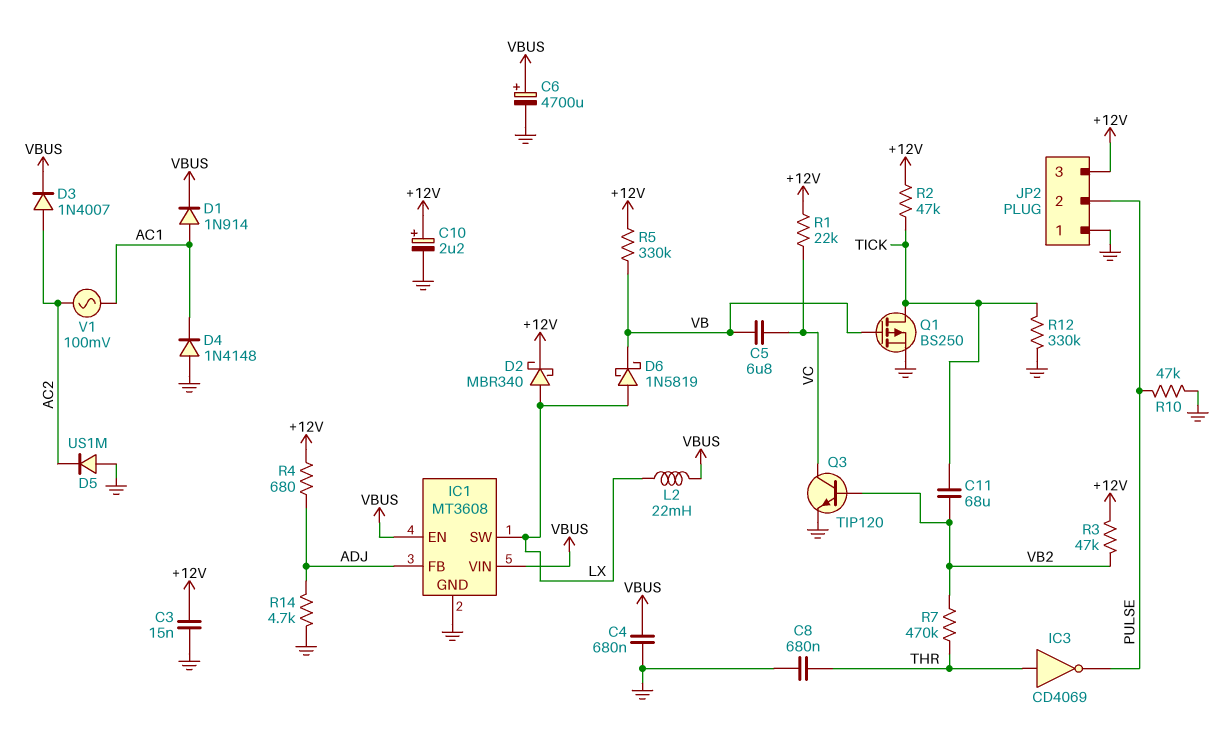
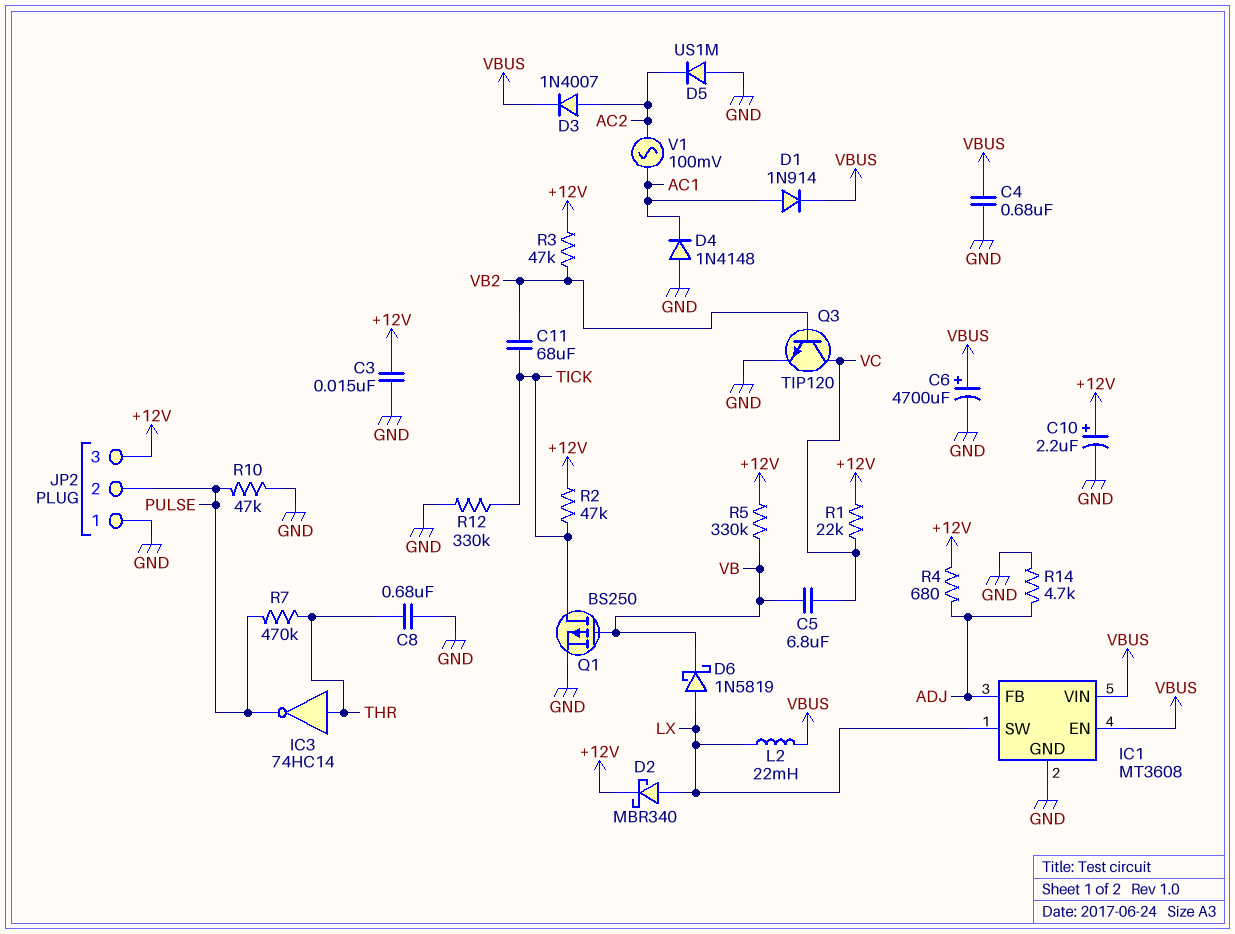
IC3: NOT CD4069 (in THR, out PULSE) -> NOT 74HC14 (in THR, out PULSE)
R7: 470k (THR, VB2) -> 470k (PULSE, THR)

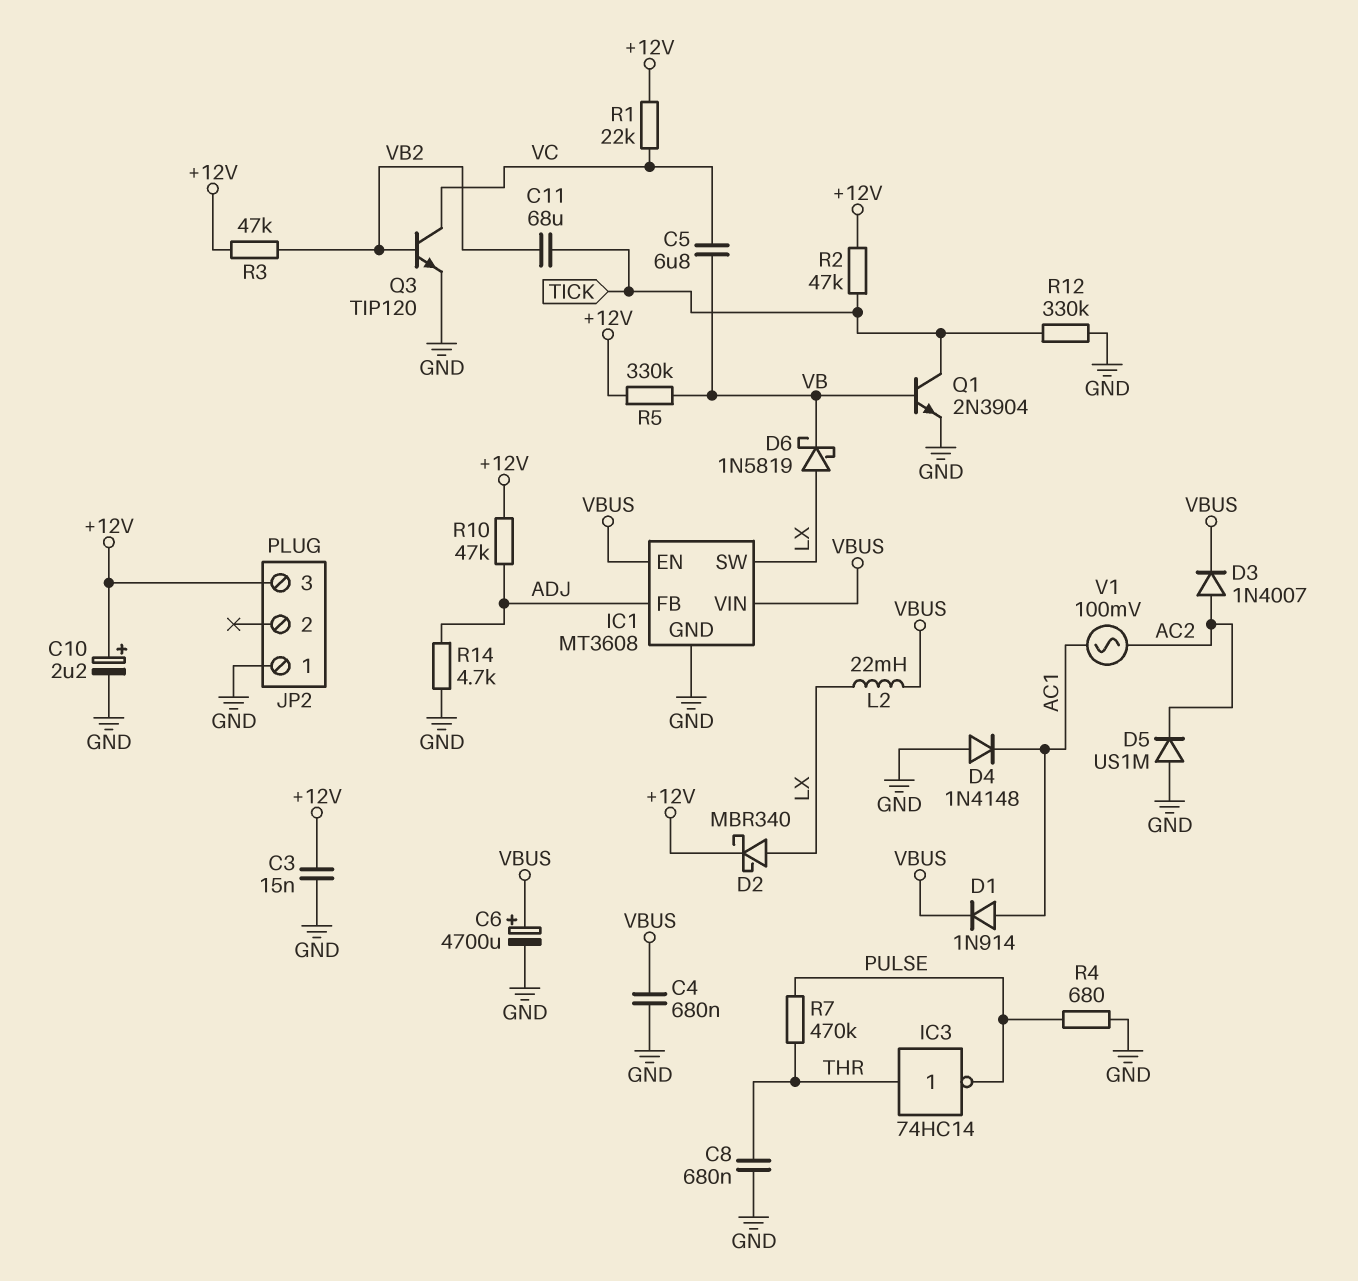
JP2 pin 2: PULSE -> none
Q1: PMOS BS250 (G VB, D TICK, S GND) -> NPN 2N3904 (B VB, C TICK, E GND)
R4: 680 (+12V, ADJ) -> 680 (GND, PULSE)
R10: 47k (GND, PULSE) -> 47k (+12V, ADJ)

